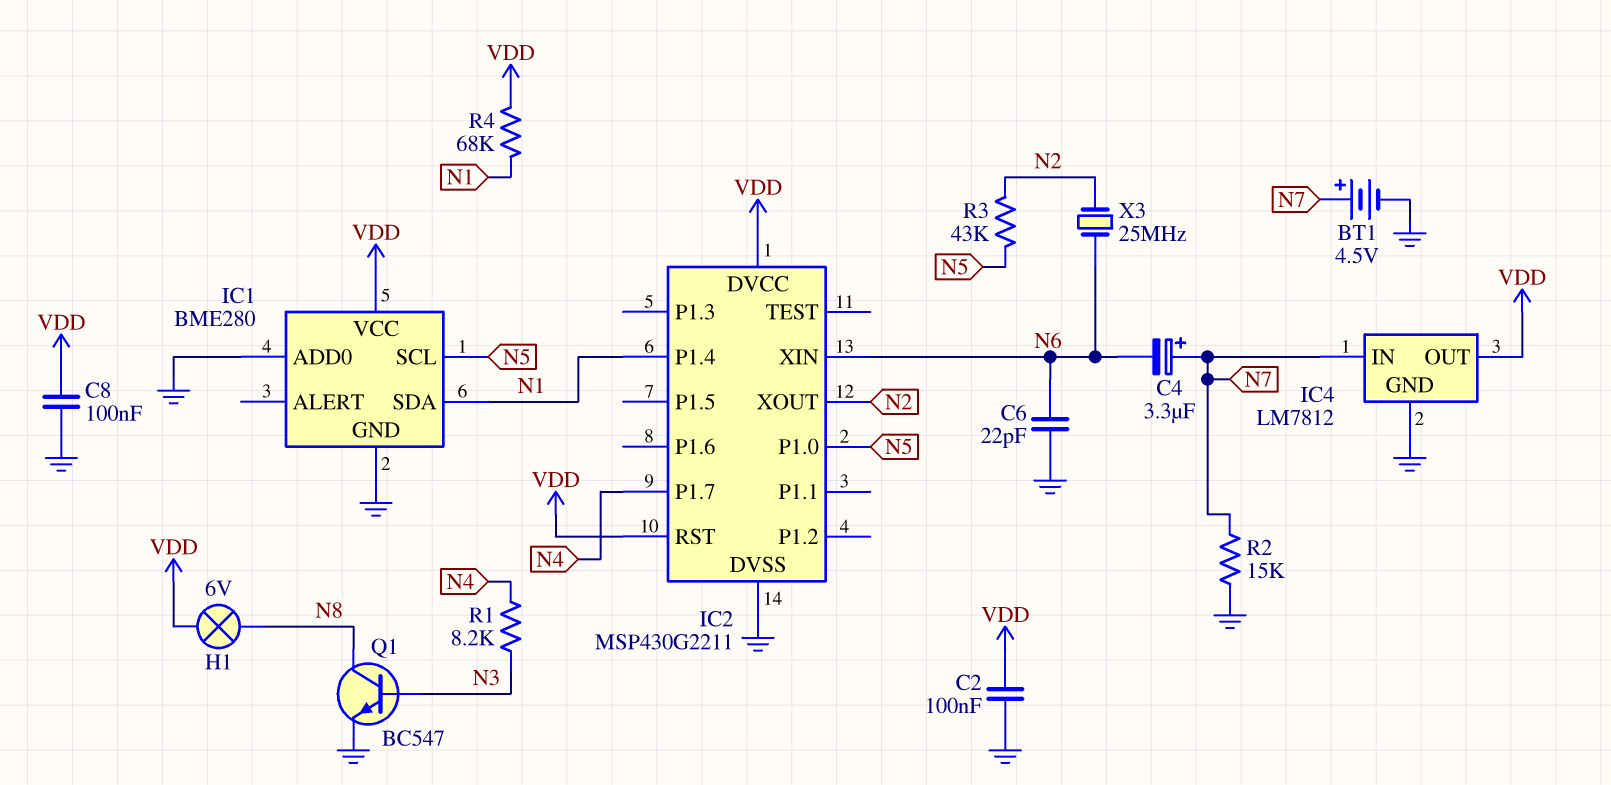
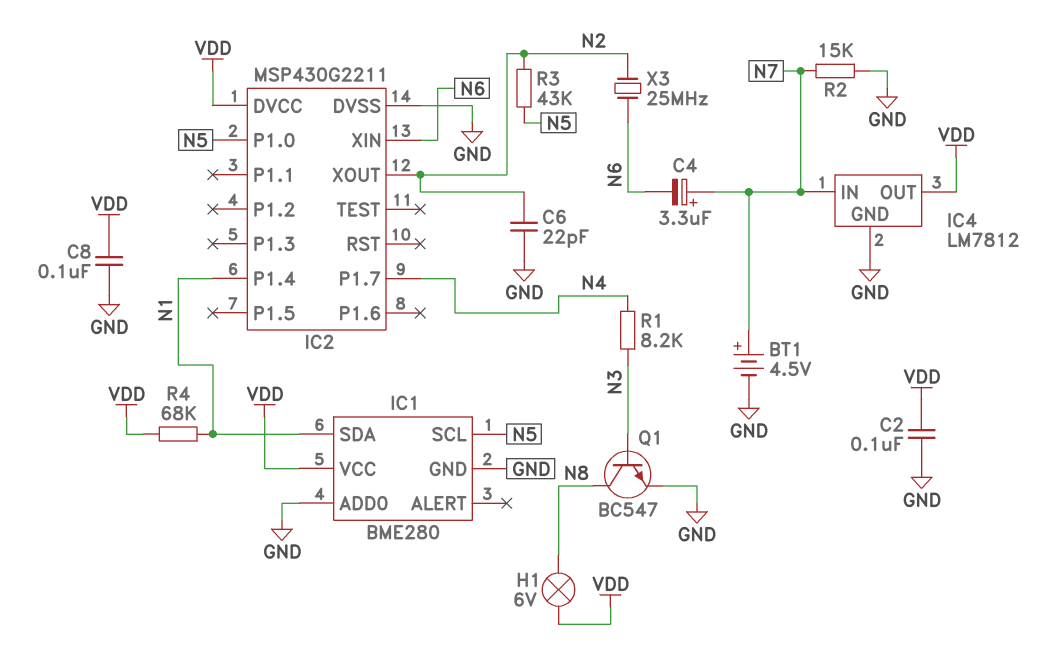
C6: 22pF (GND, N6) -> 22pF (GND, N2)
IC2 pin RST: VDD -> none

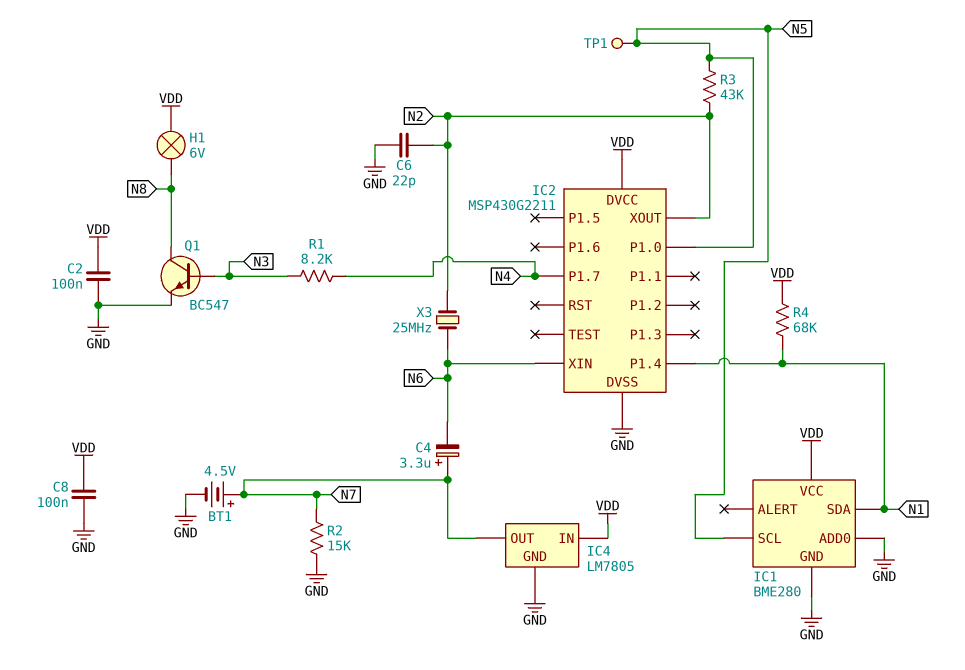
IC4: LM7812 -> LM7805
IC4 pin IN: N7 -> VDD
IC4 pin OUT: VDD -> N7
TP1: none -> test point (N5)

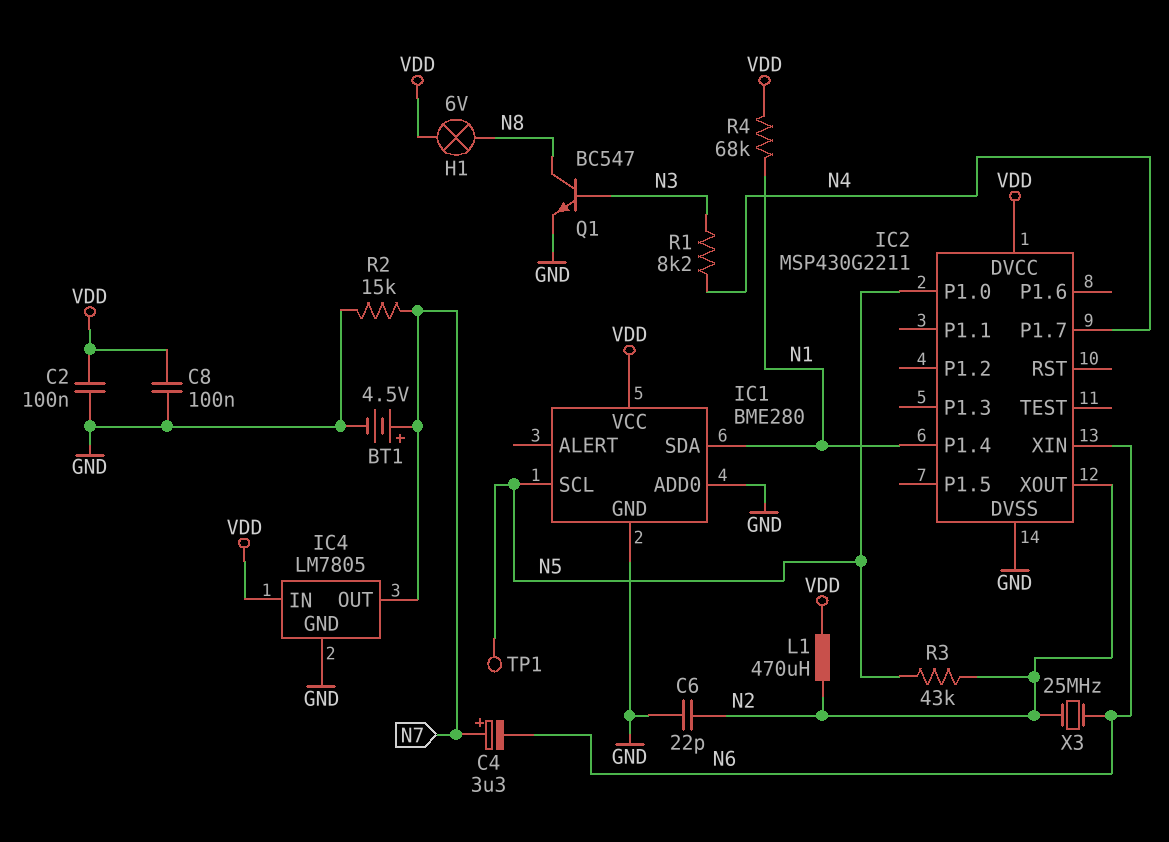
L1: none -> 470uH (N2, VDD)

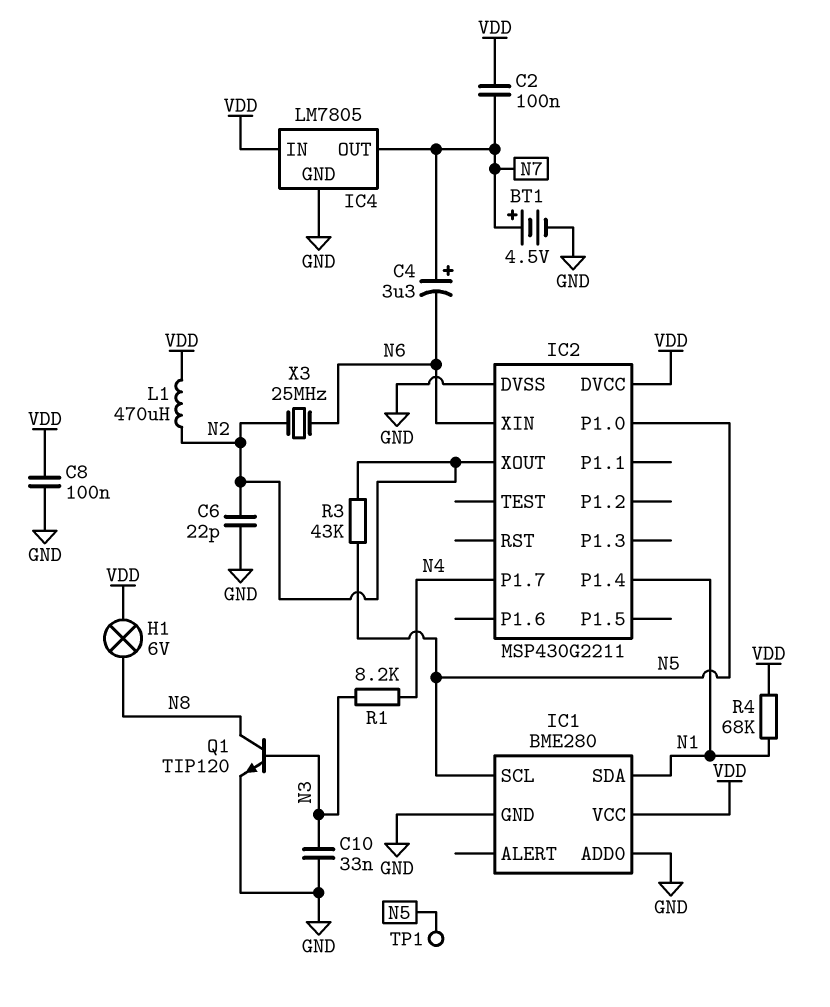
C2: 100nF (GND, VDD) -> 100nF (N7, VDD)
C10: none -> 33nF (GND, N3)
Q1: NPN BC547 (B N3, C N8, E GND) -> NPN TIP120 (B N3, C N8, E GND)
R2: 15k (GND, N7) -> none

